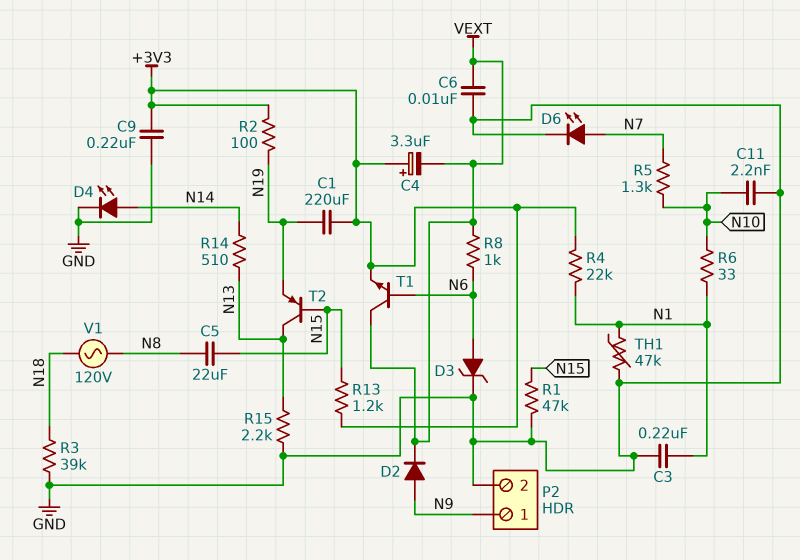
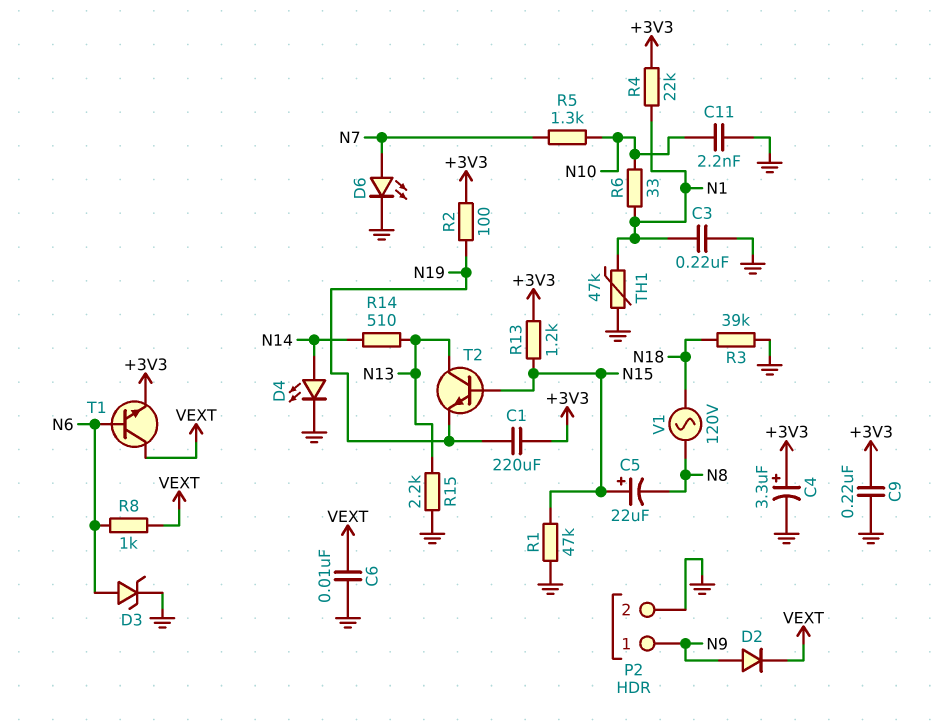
C4: 3.3uF (plus +3V3, minus VEXT) -> 3.3uF (plus +3V3, minus GND)
C5: 22uF (N8, N15) -> 22uF (plus N15, minus N8)
T2: PNP (B N15, C N13, E N19) -> NPN (B N15, C N13, E N19)

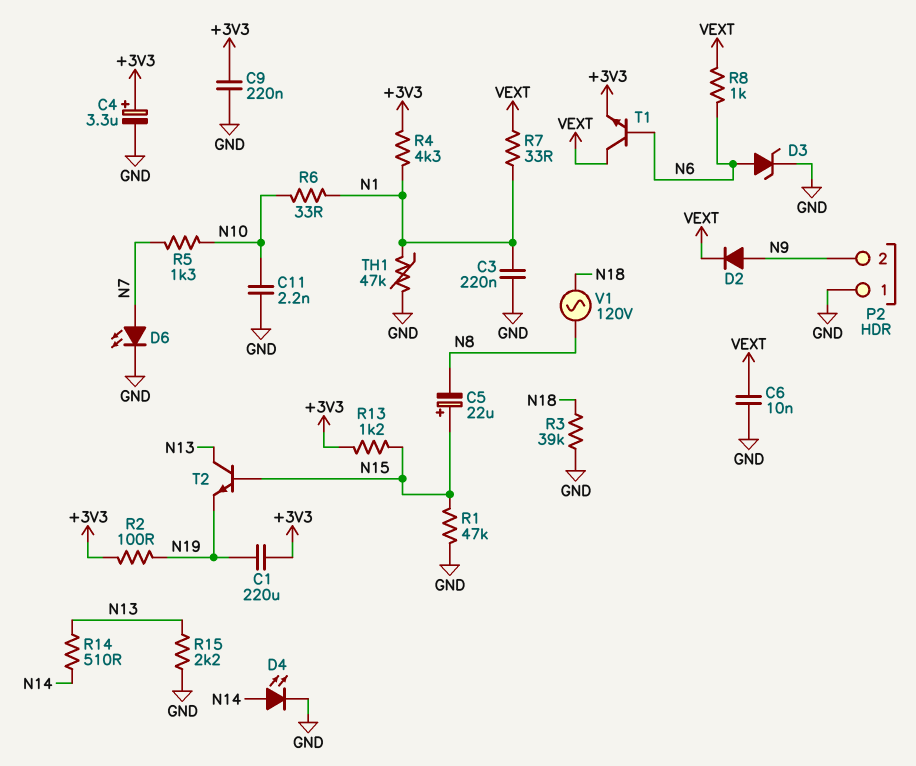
P2 pin 1: N9 -> GND
P2 pin 2: GND -> N9
R4: 22k (+3V3, N1) -> 4.3k (+3V3, N1)
R7: none -> 33 (N1, VEXT)

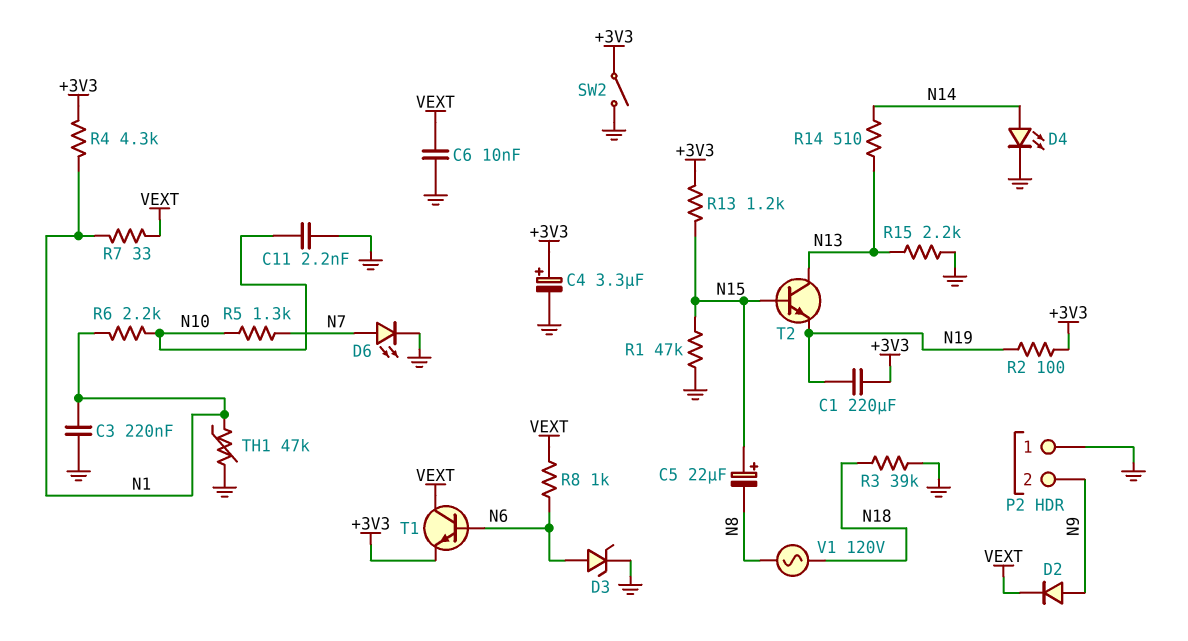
C9: 220nF (+3V3, GND) -> none
R6: 33 (N1, N10) -> 2.2k (N1, N10)
SW2: none -> switch (+3V3, GND)

